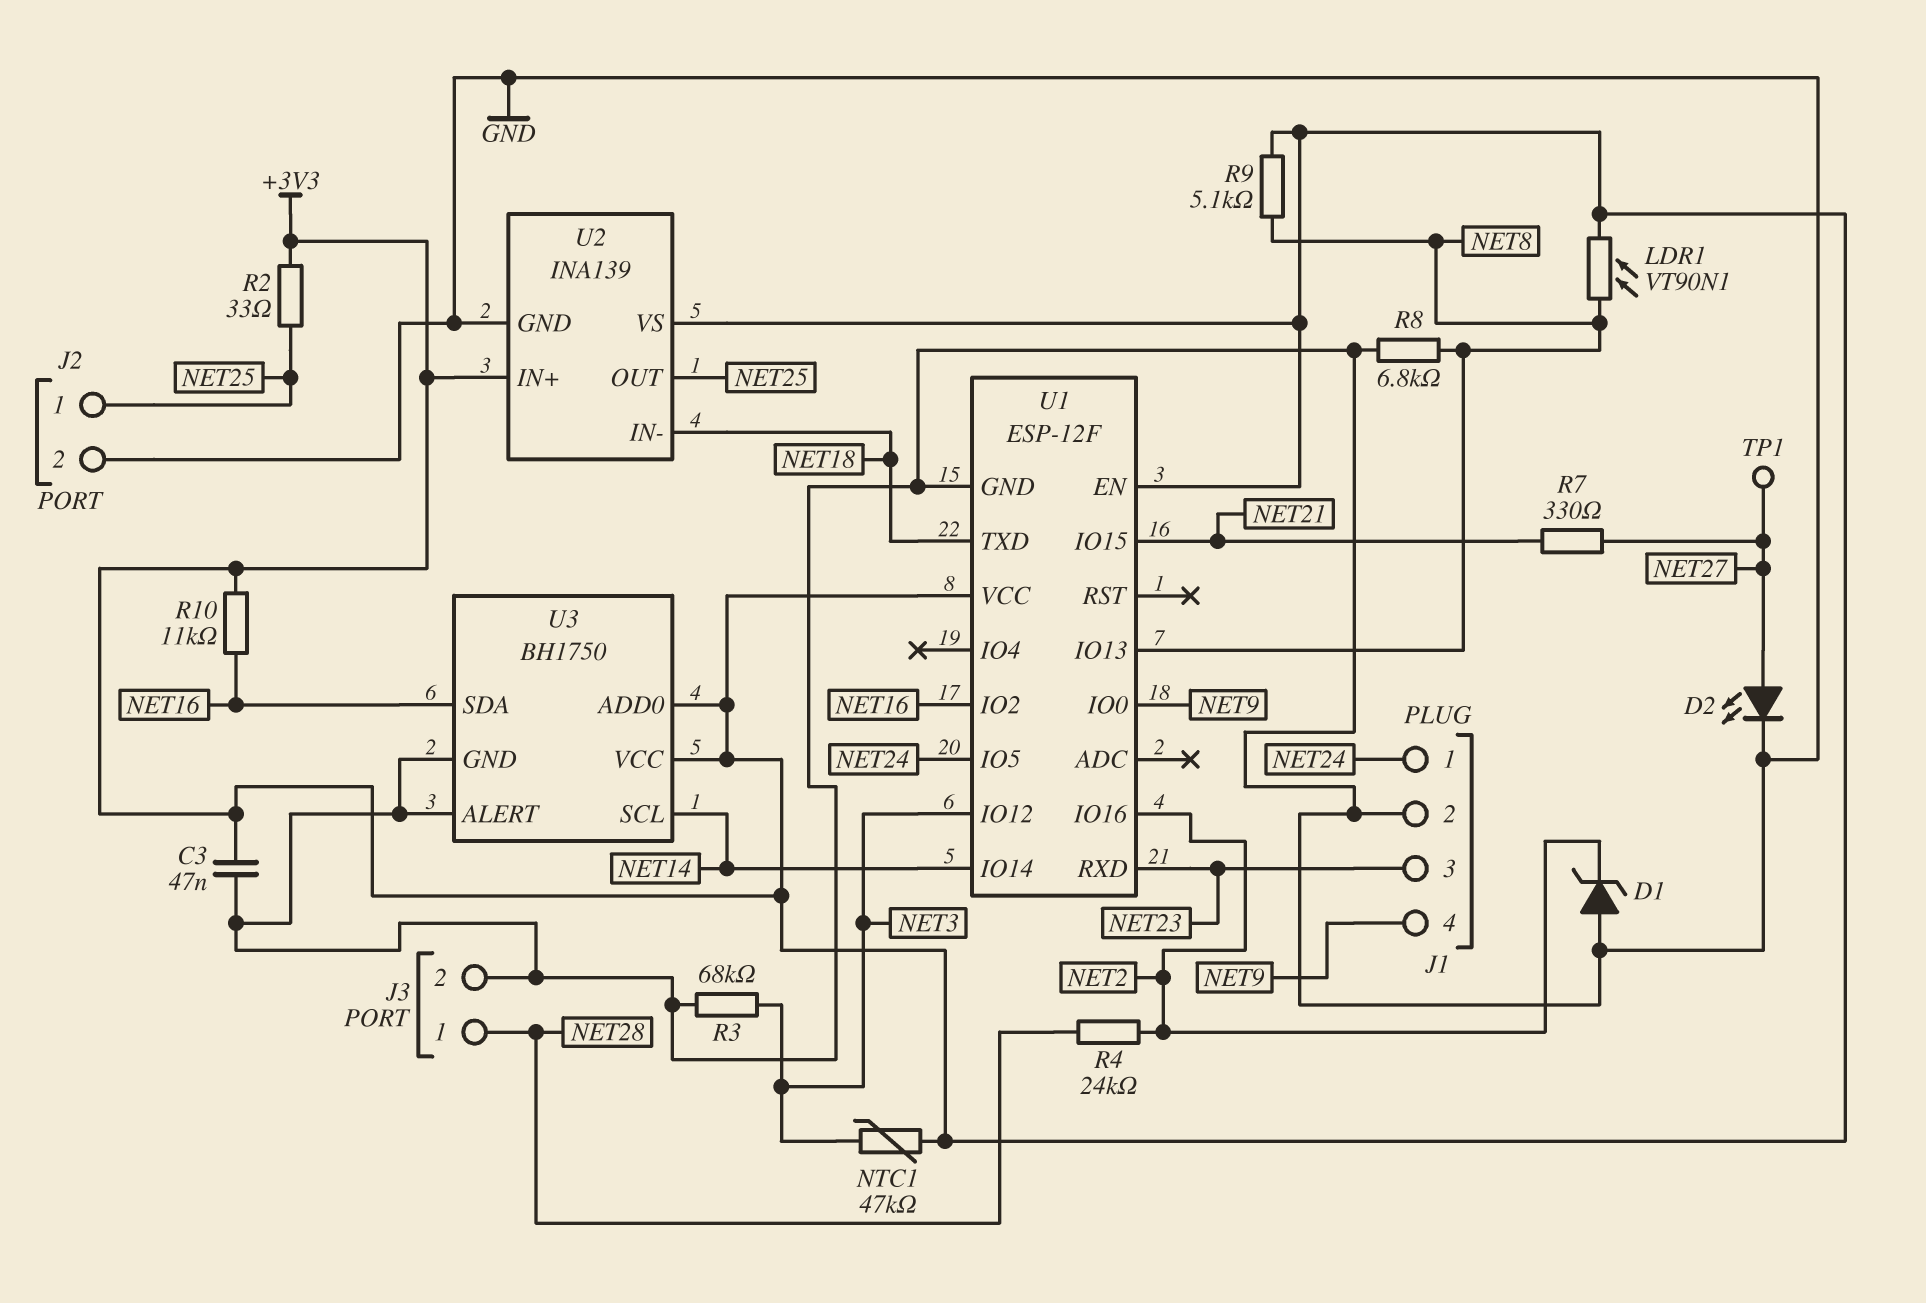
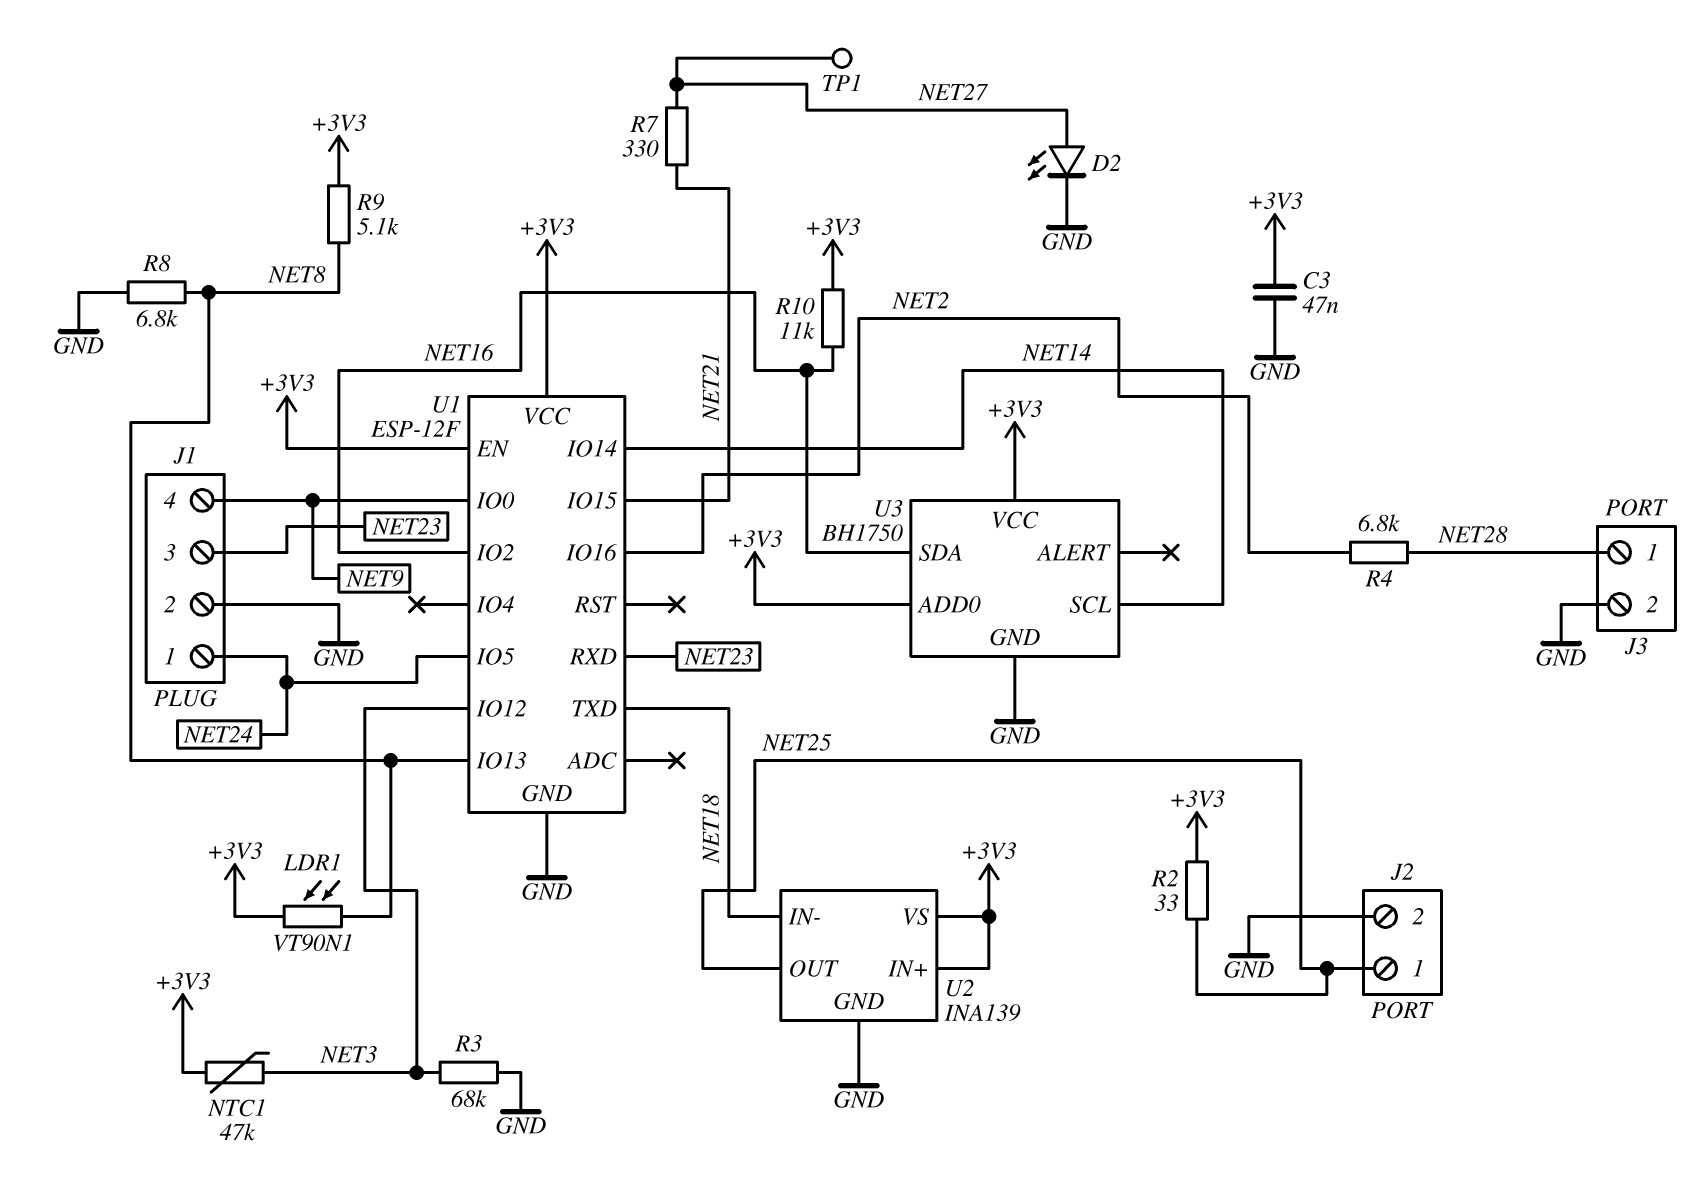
D1: zener (A GND, K NET2) -> none
R4: 24k (NET2, NET28) -> 6.8k (NET2, NET28)
U3 pin ALERT: GND -> none

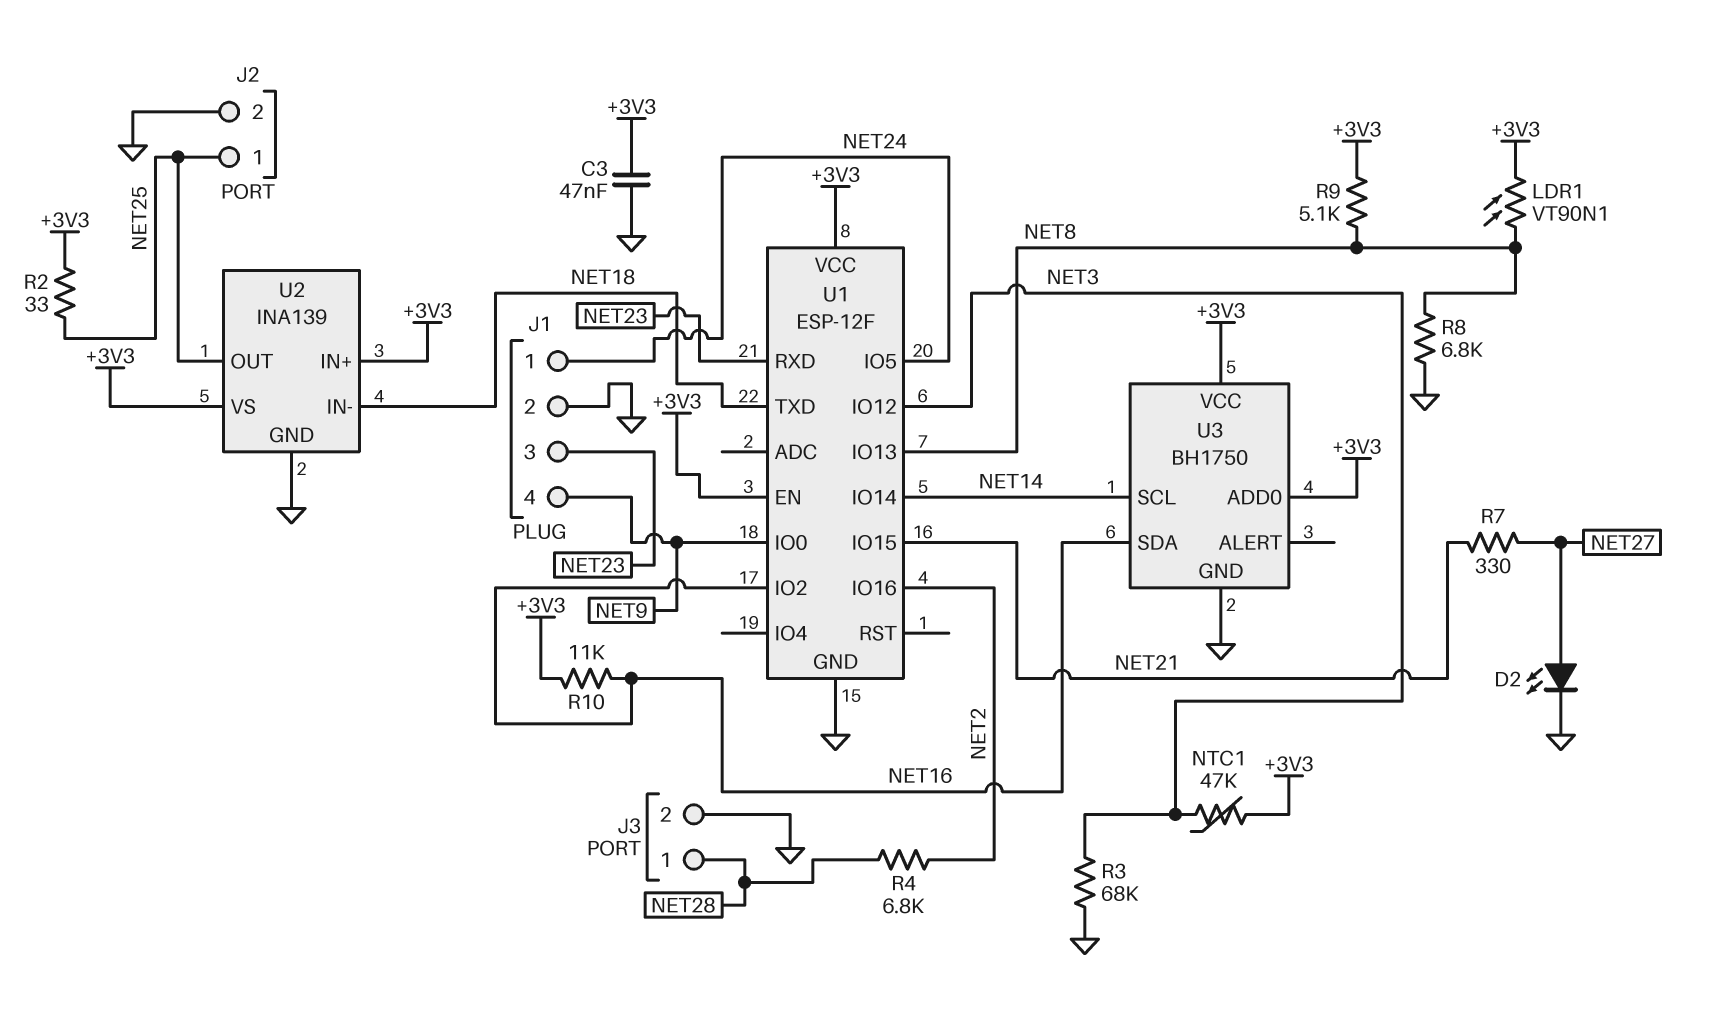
TP1: test point (NET27) -> none

